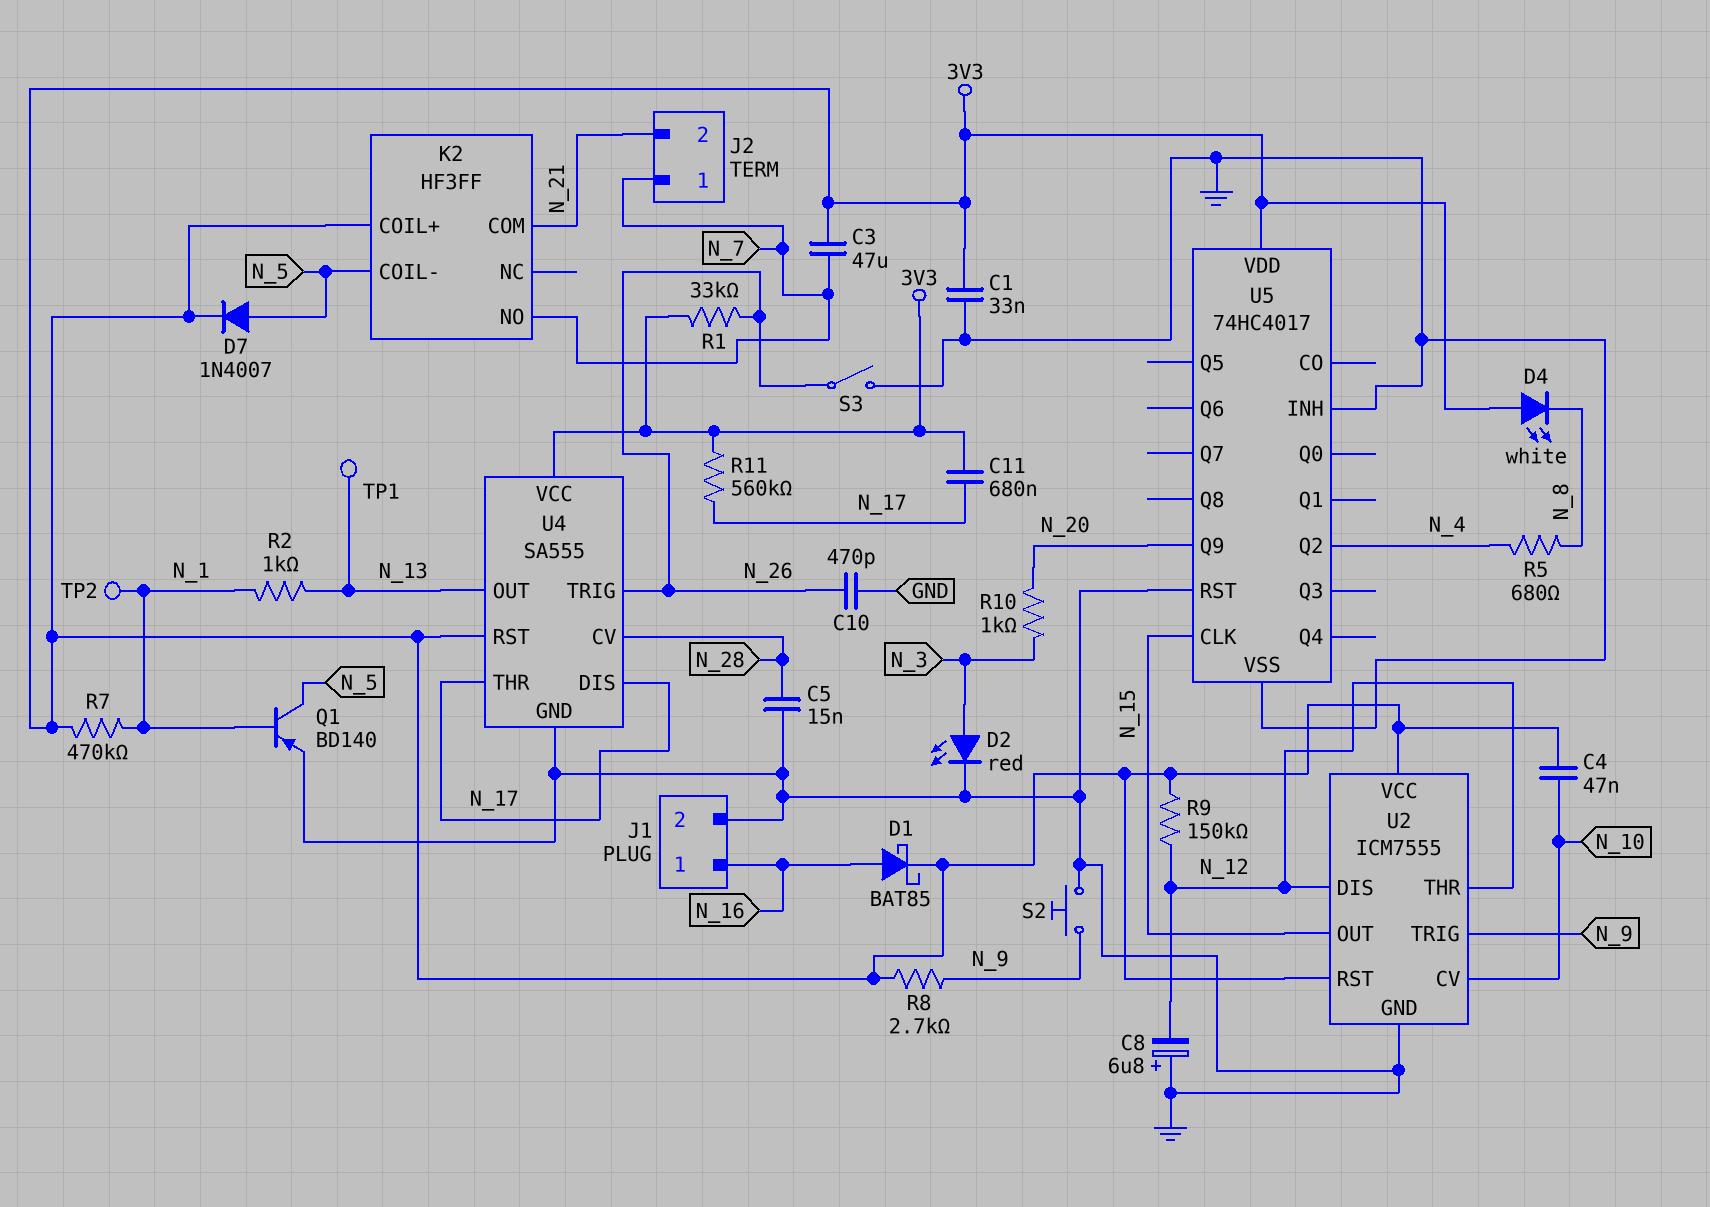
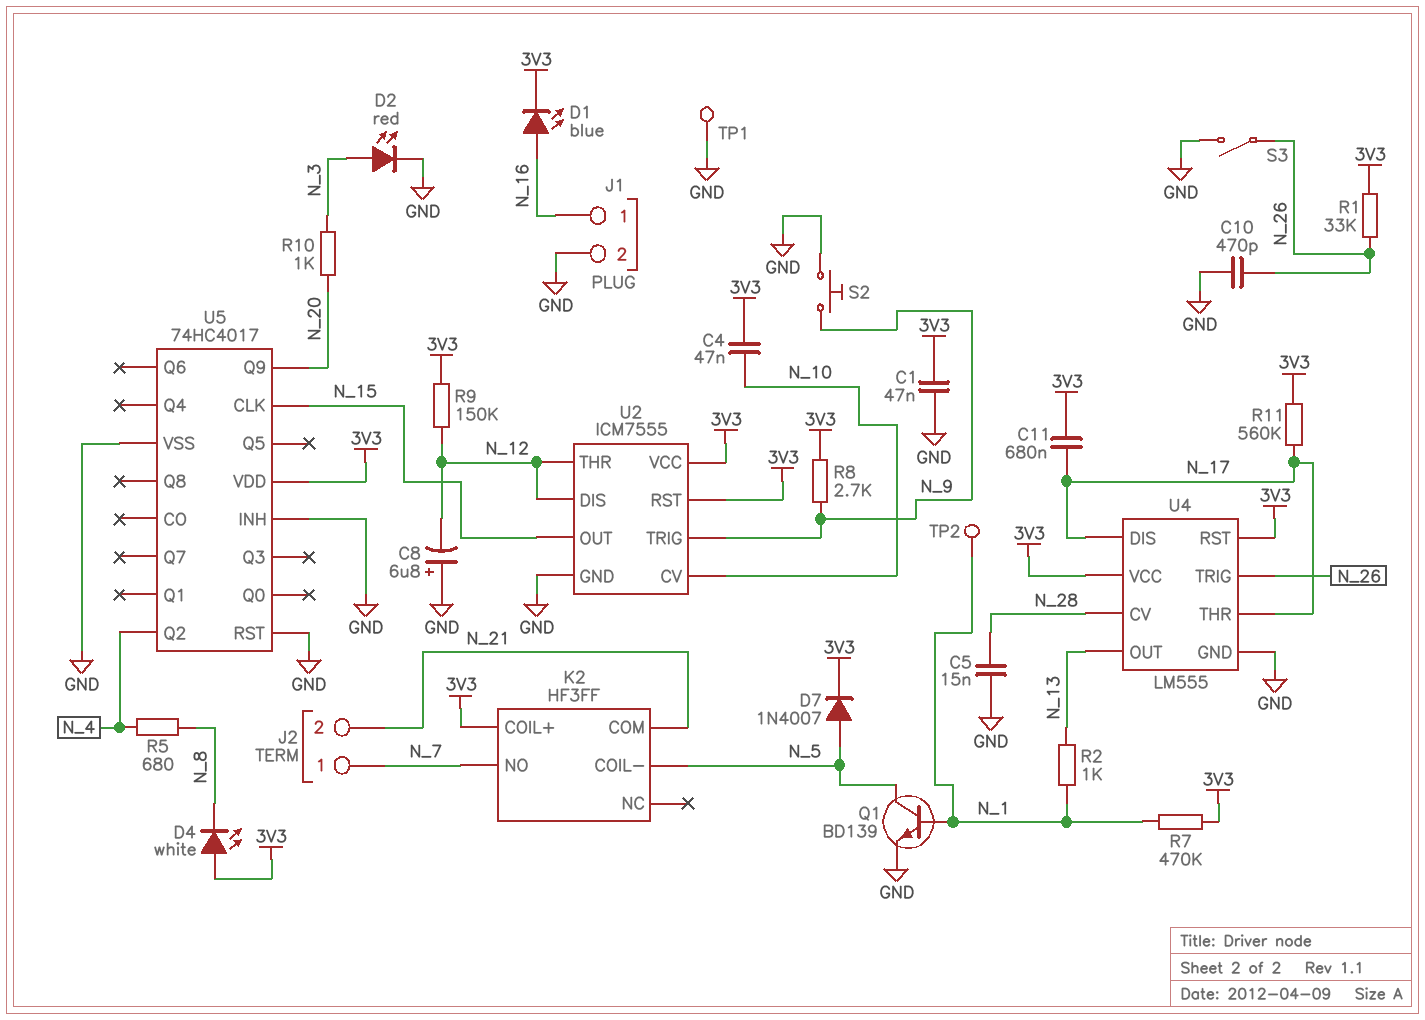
C1: 33nF (3V3, GND) -> 47nF (3V3, GND)
C3: 47uF (3V3, N_7) -> none
D1: schottky BAT85 (A N_16, K 3V3) -> LED blue (A N_16, K 3V3)
Q1: PNP BD140 (B N_1, C N_5, E GND) -> NPN BD139 (B N_1, C N_5, E GND)
TP1: test point (N_13) -> test point (GND)
U4: SA555 -> LM555

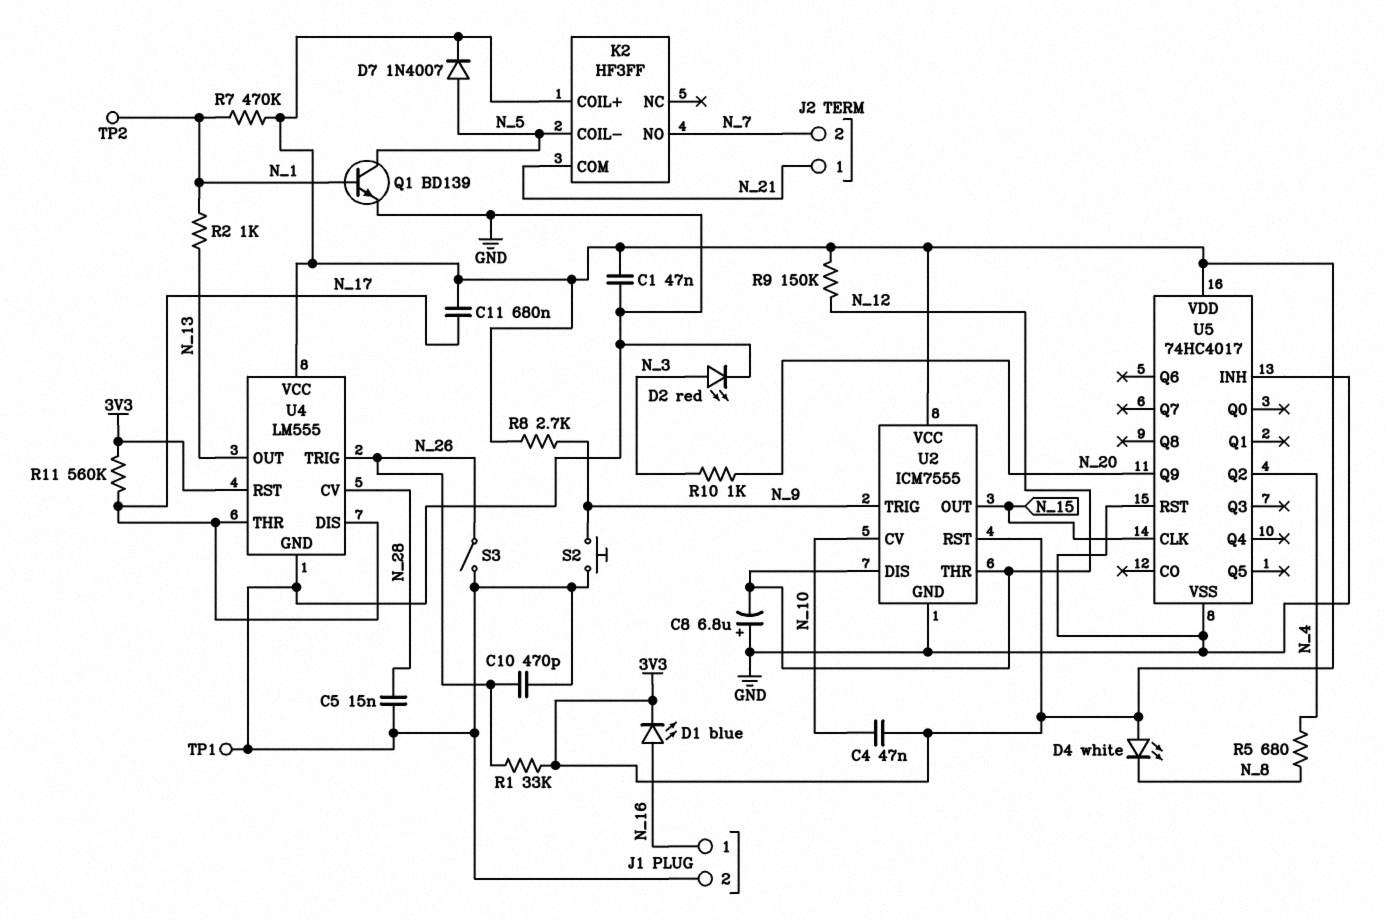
J2 pin 1: N_7 -> N_21
J2 pin 2: N_21 -> N_7

